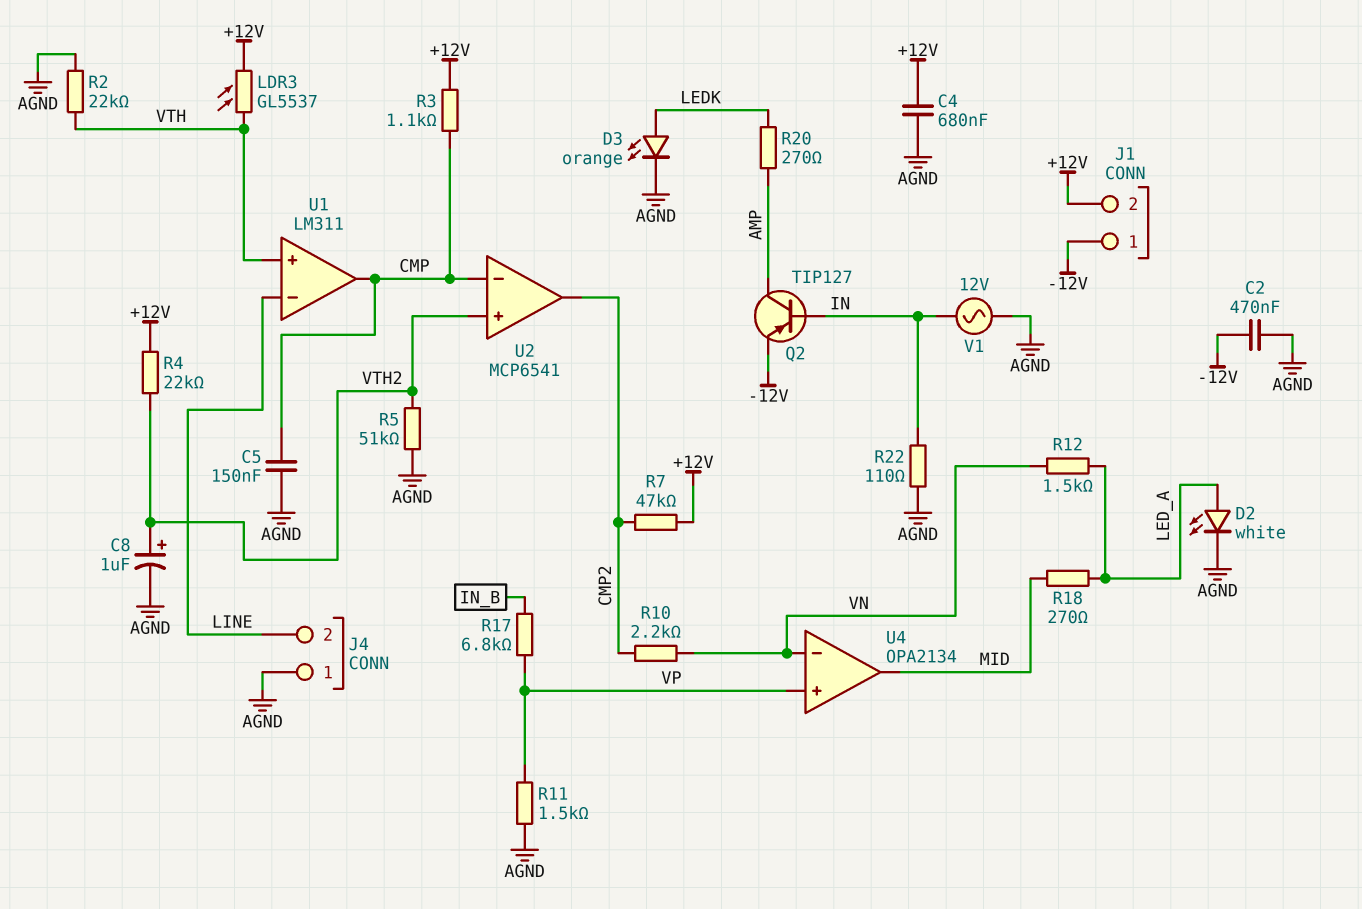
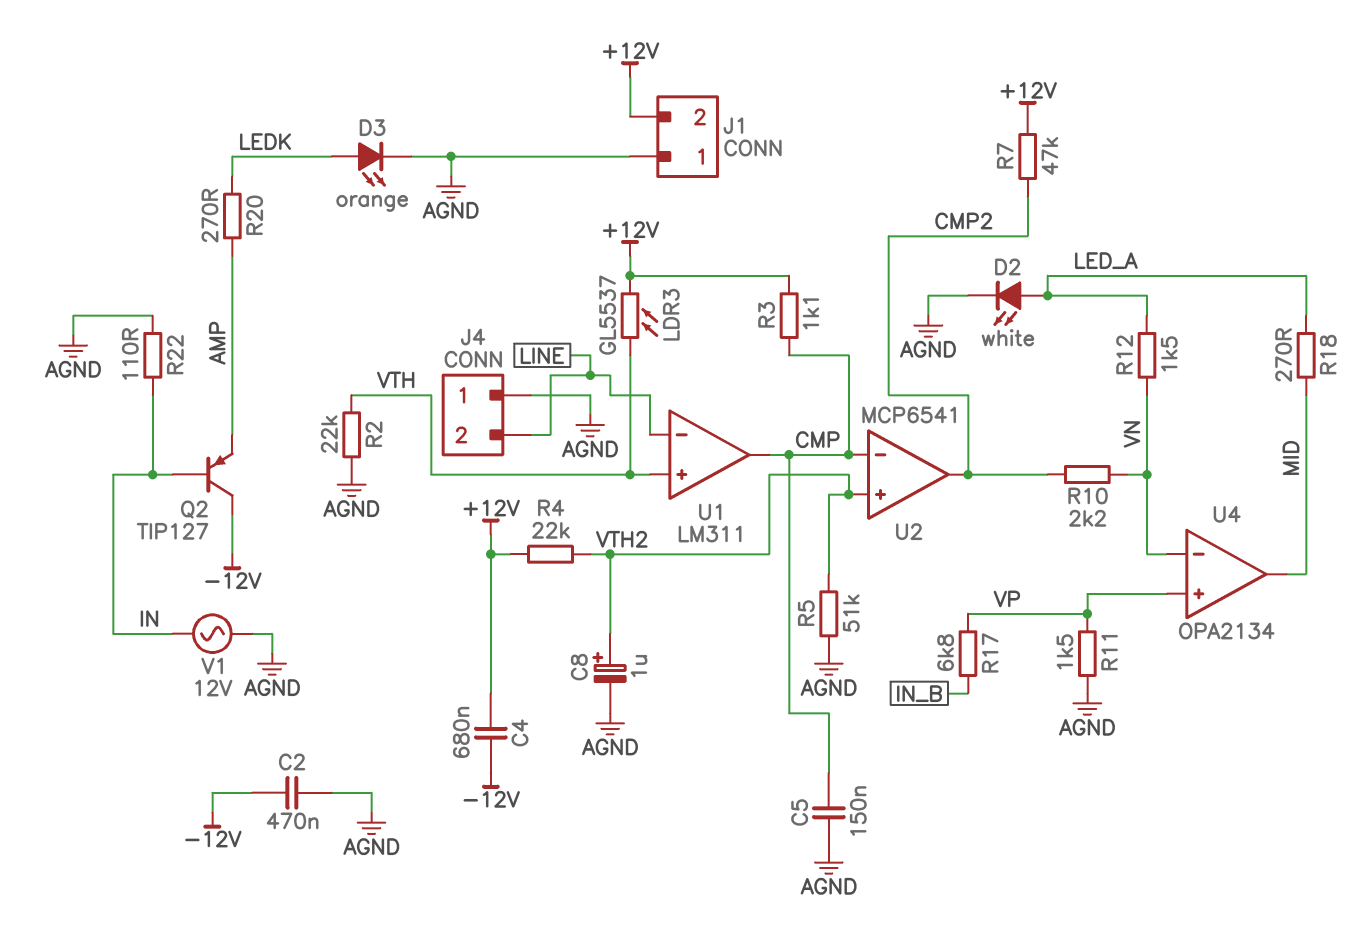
C4: 680nF (+12V, AGND) -> 680nF (+12V, -12V)
J1 pin 1: -12V -> AGND
Q2: PNP TIP127 (B IN, C AMP, E -12V) -> PNP TIP127 (B IN, C -12V, E AMP)

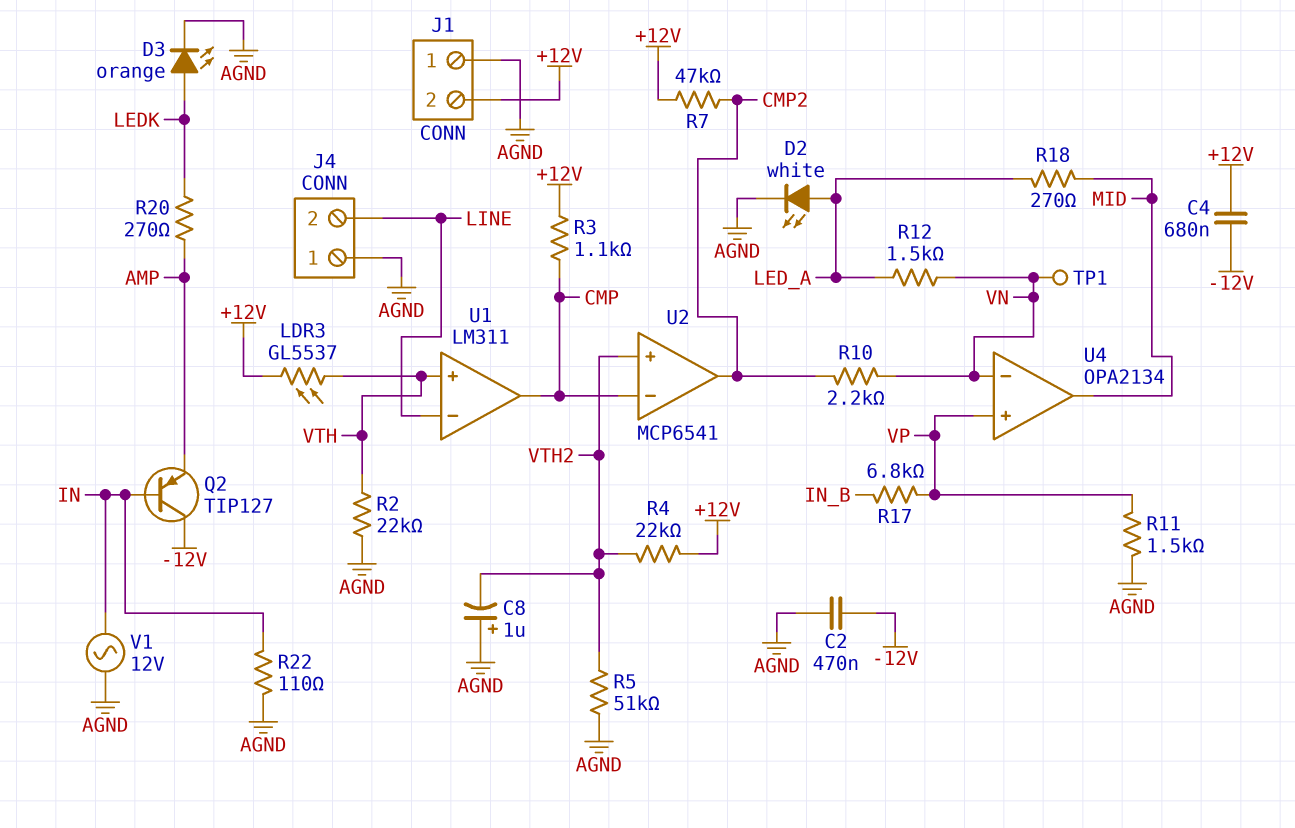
C5: 150nF (AGND, CMP) -> none
C8: 1uF (plus VTH2, minus AGND) -> 1uF (plus AGND, minus VTH2)
TP1: none -> test point (VN)

